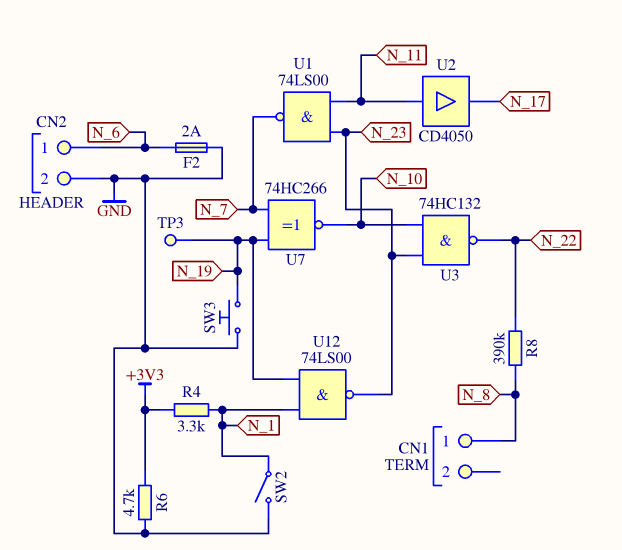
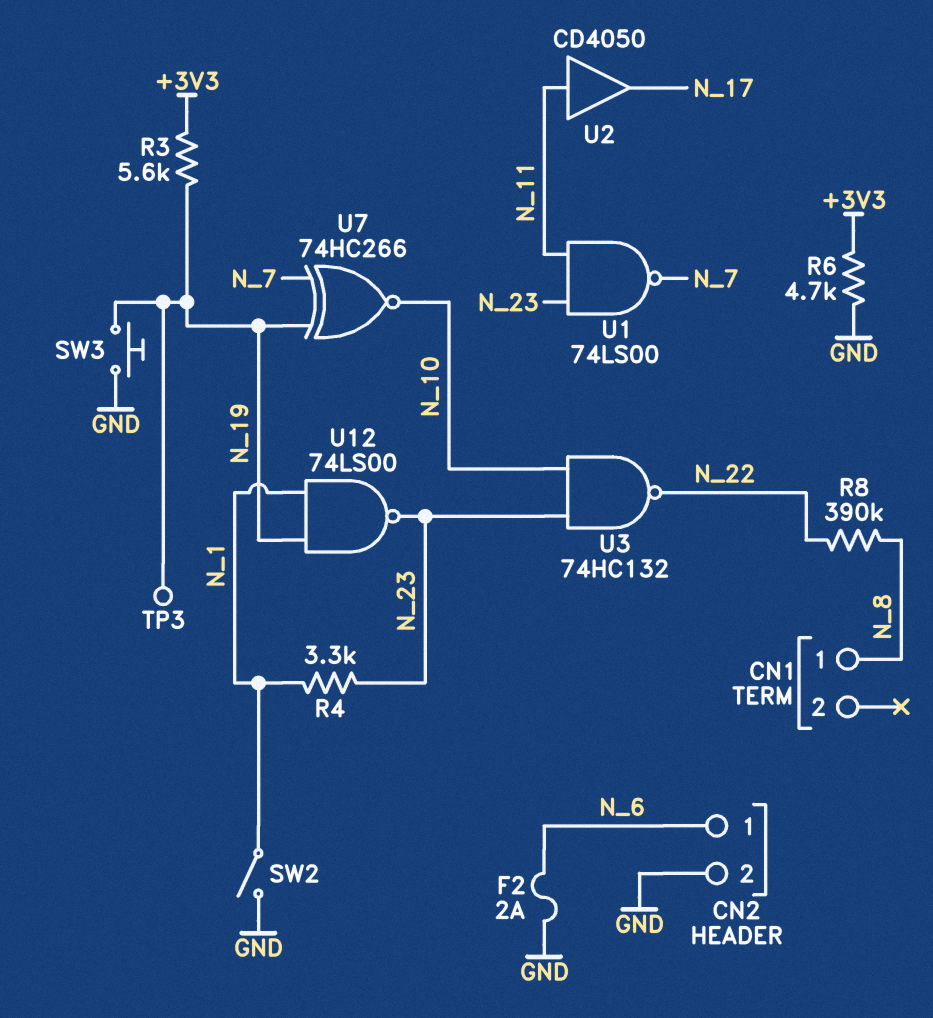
R3: none -> 5.6k (+3V3, N_19)
R4: 3.3k (+3V3, N_1) -> 3.3k (N_1, N_23)

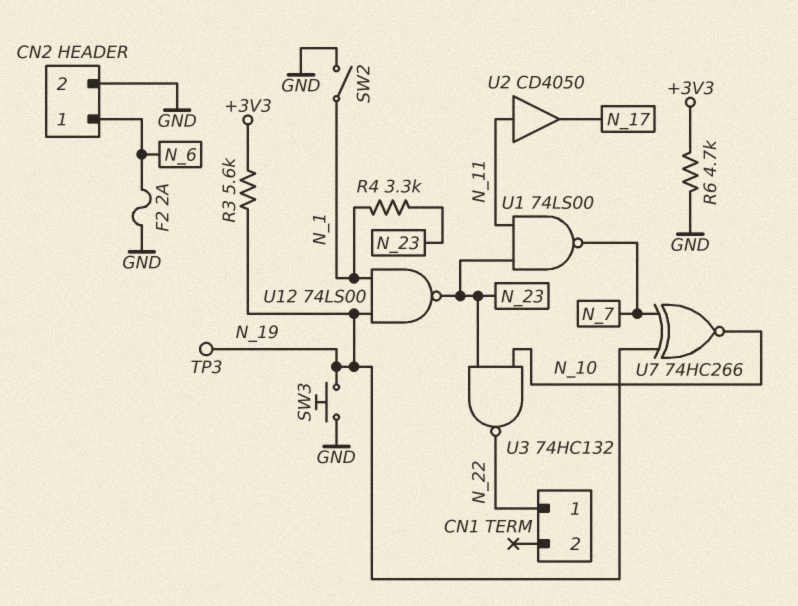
CN1 pin 1: N_8 -> N_22
R8: 390k (N_8, N_22) -> none

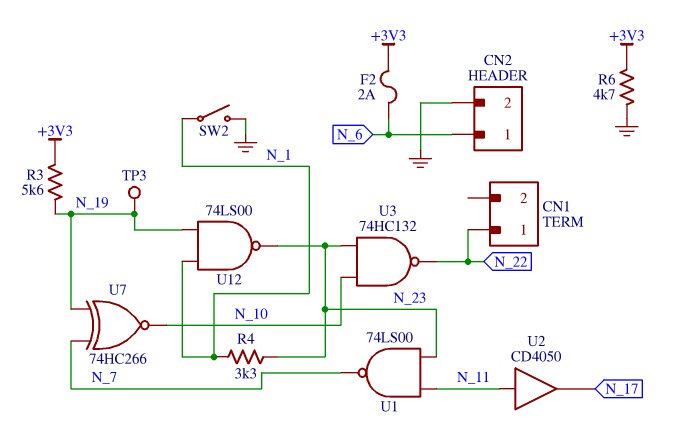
F2: 2A (GND, N_6) -> 2A (+3V3, N_6)
SW3: button (GND, N_19) -> none

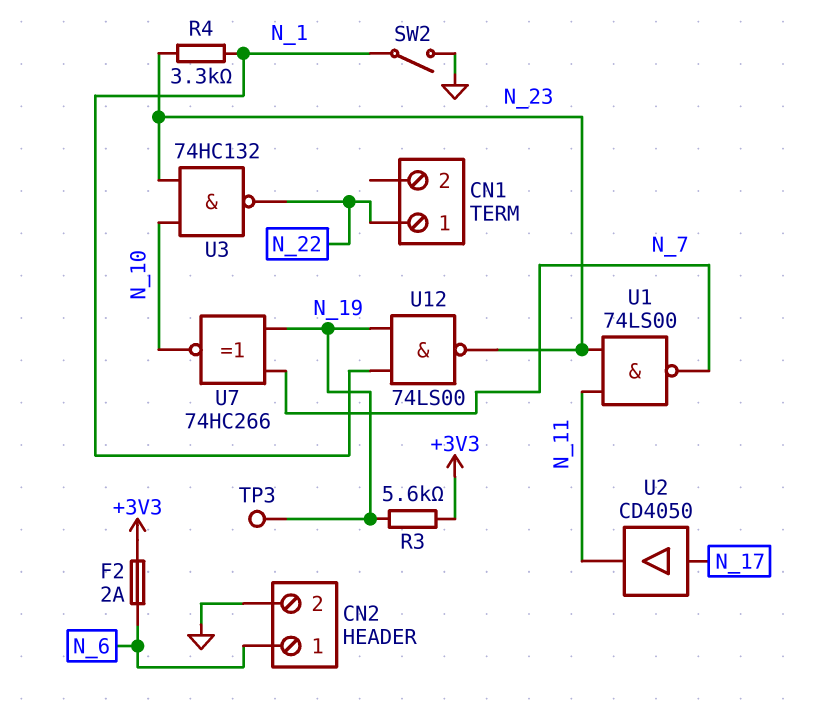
R6: 4.7k (+3V3, GND) -> none
U2: buffer CD4050 (in N_11, out N_17) -> buffer CD4050 (in N_17, out N_11)

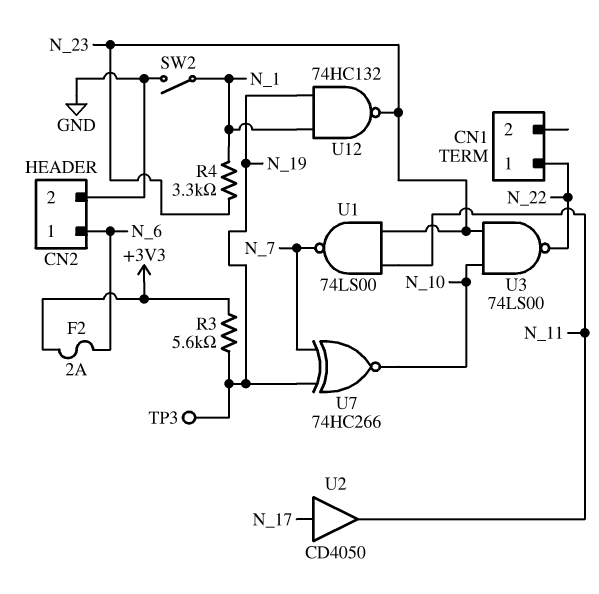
U3: NAND 74HC132 (in N_10, in N_23, out N_22) -> NAND 74LS00 (in N_10, in N_23, out N_22)
U12: NAND 74LS00 (in N_1, in N_19, out N_23) -> NAND 74HC132 (in N_1, in N_19, out N_23)

